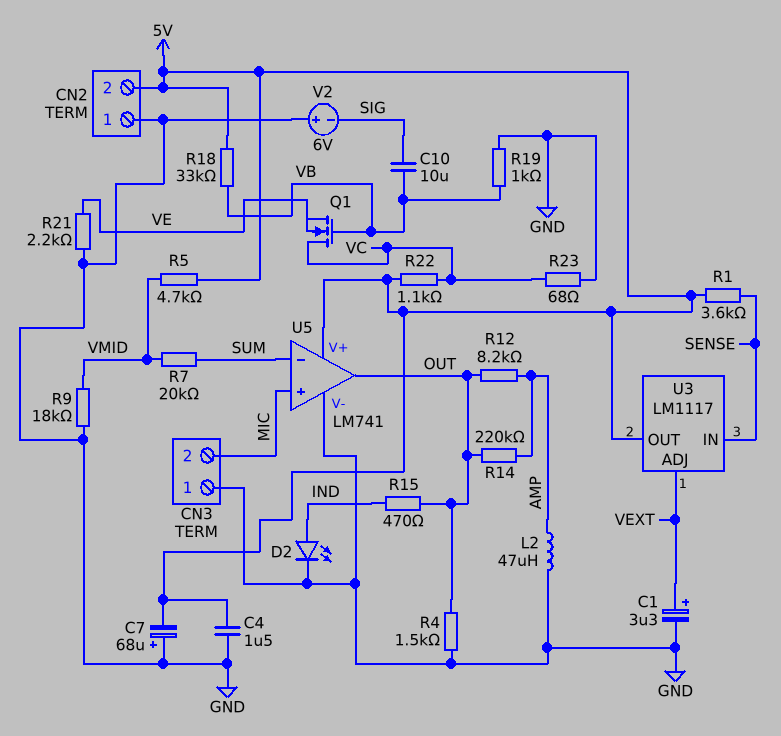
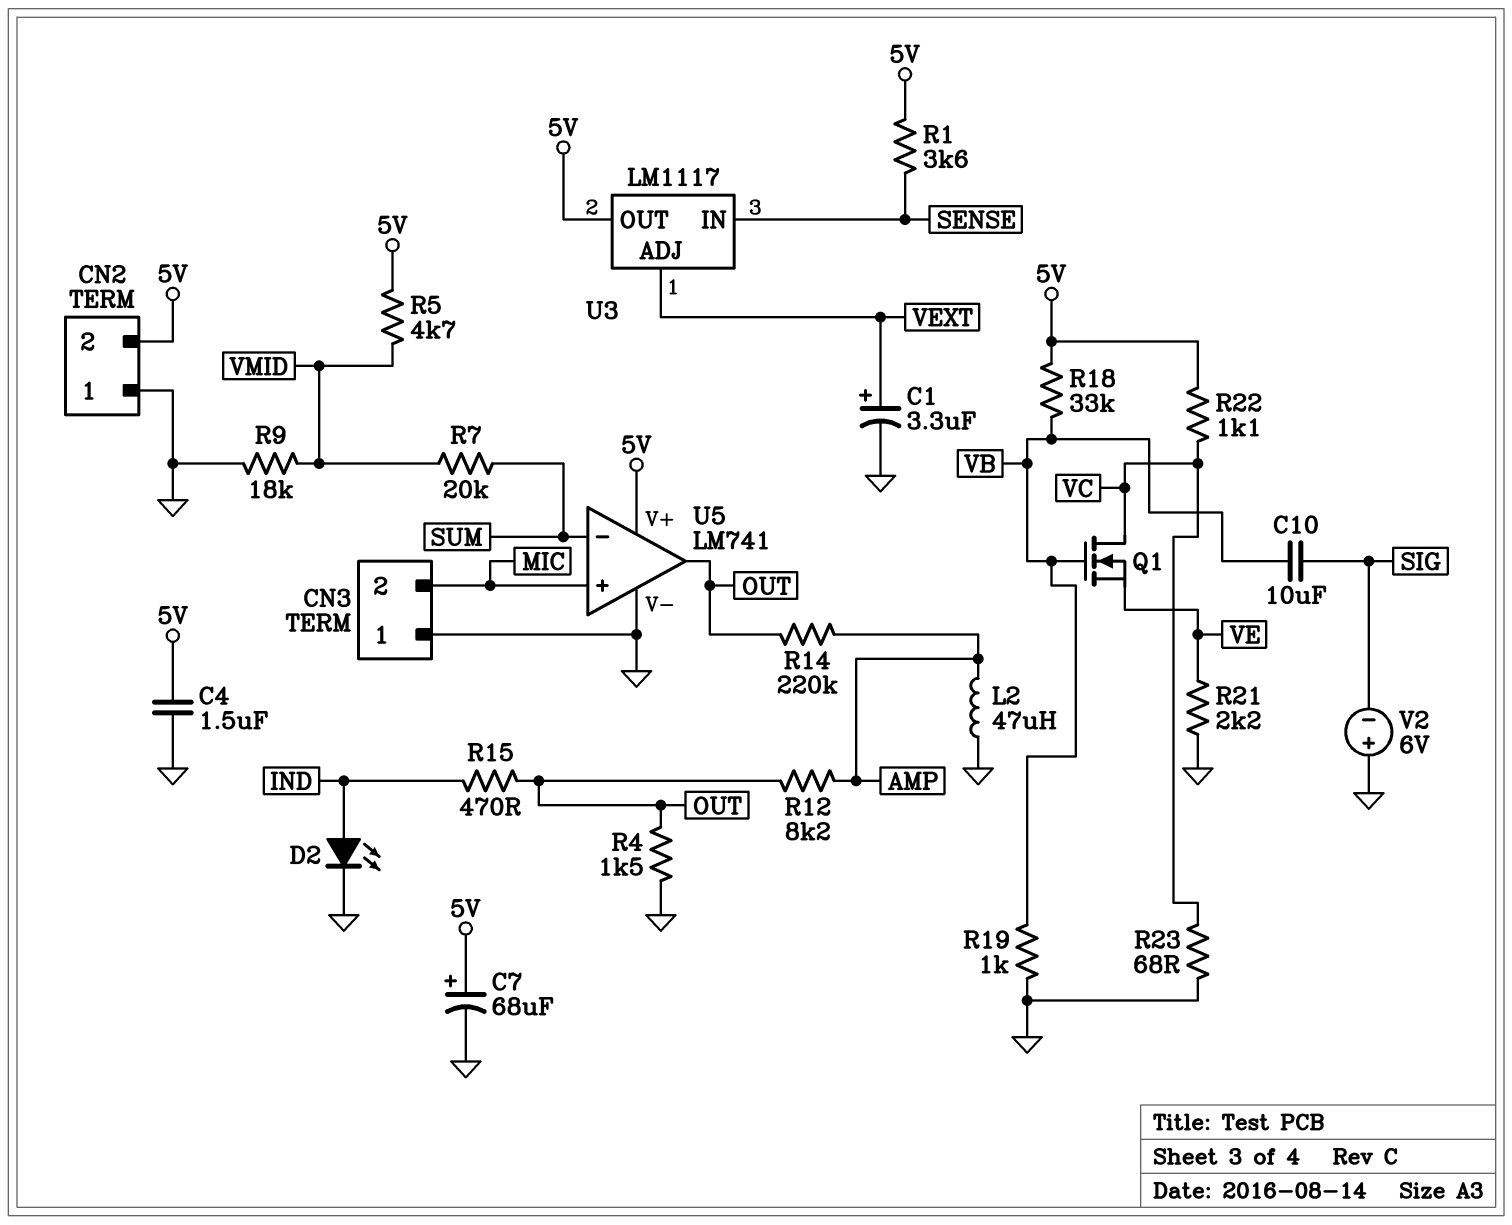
C7: 68uF (plus GND, minus 5V) -> 68uF (plus 5V, minus GND)

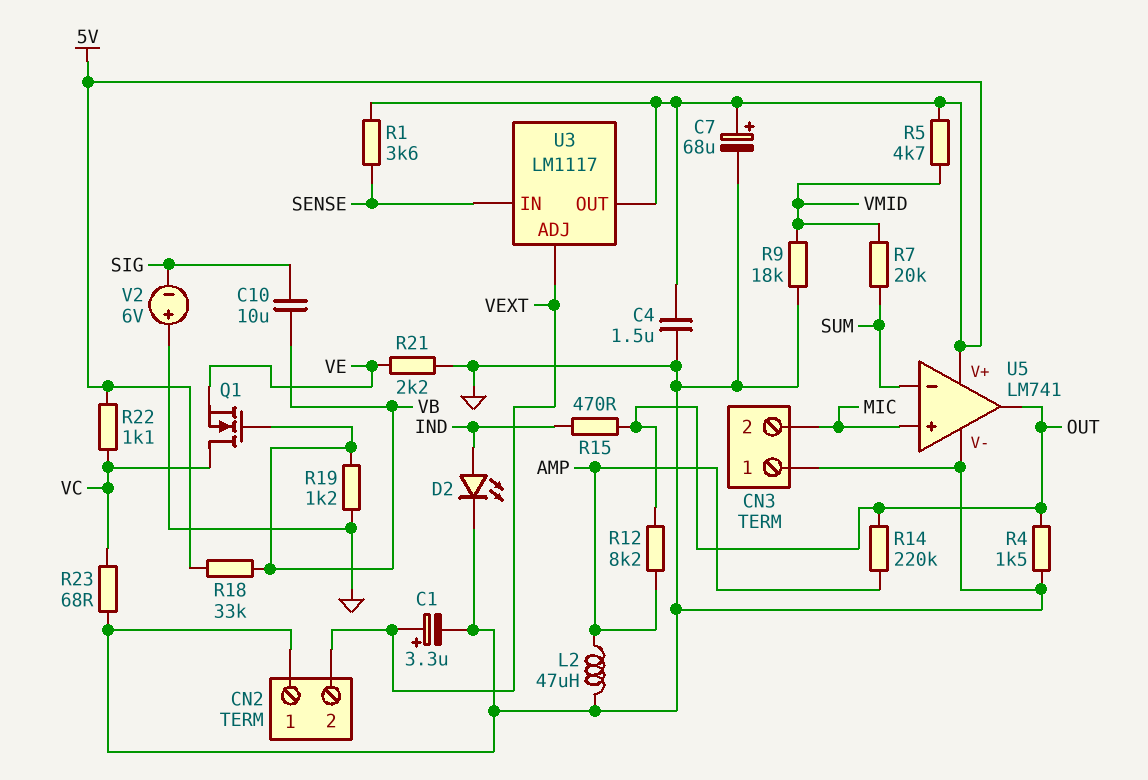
CN2 pin 2: 5V -> VEXT
R19: 1k (GND, VB) -> 1.2k (GND, VB)

